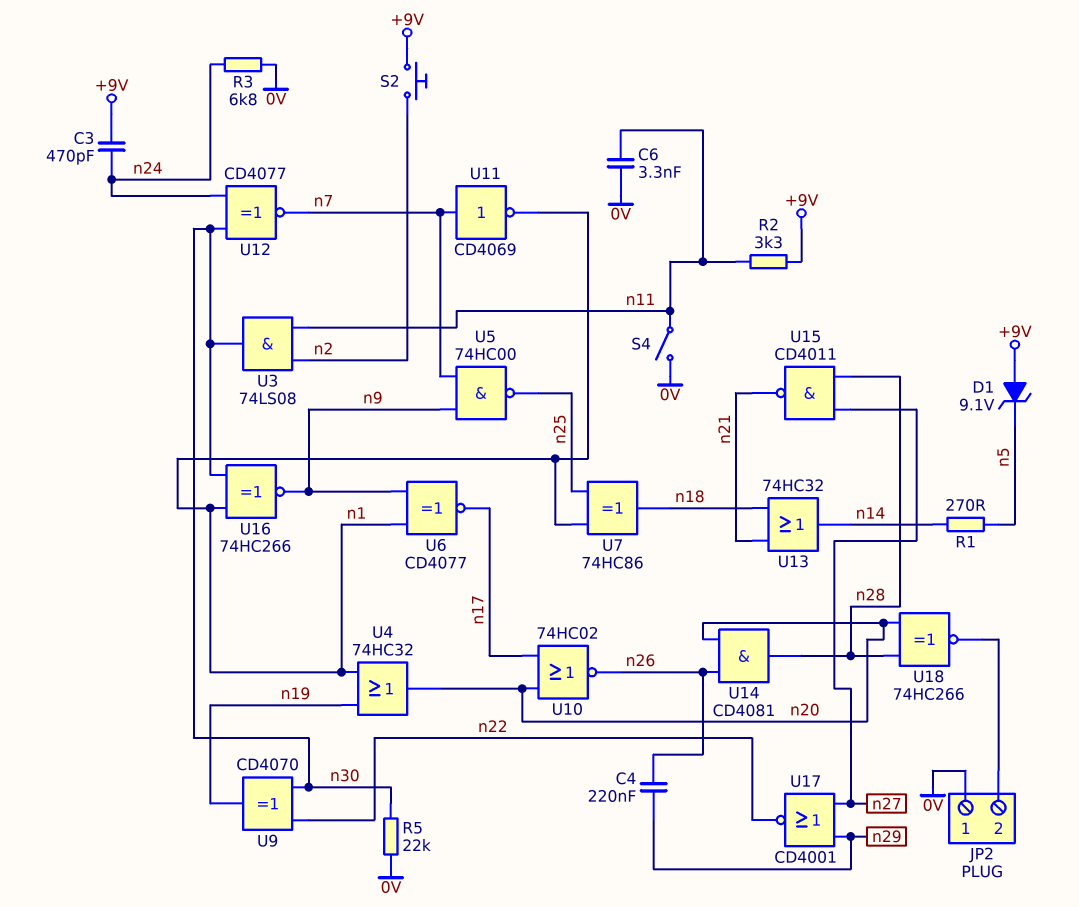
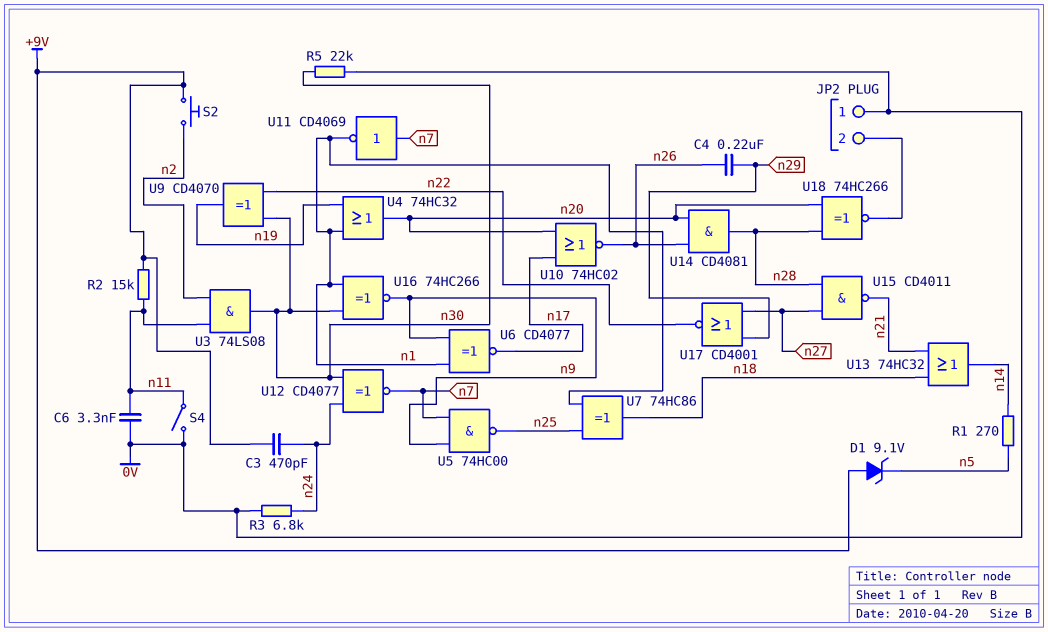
R2: 3.3k (+9V, n11) -> 15k (+9V, n11)

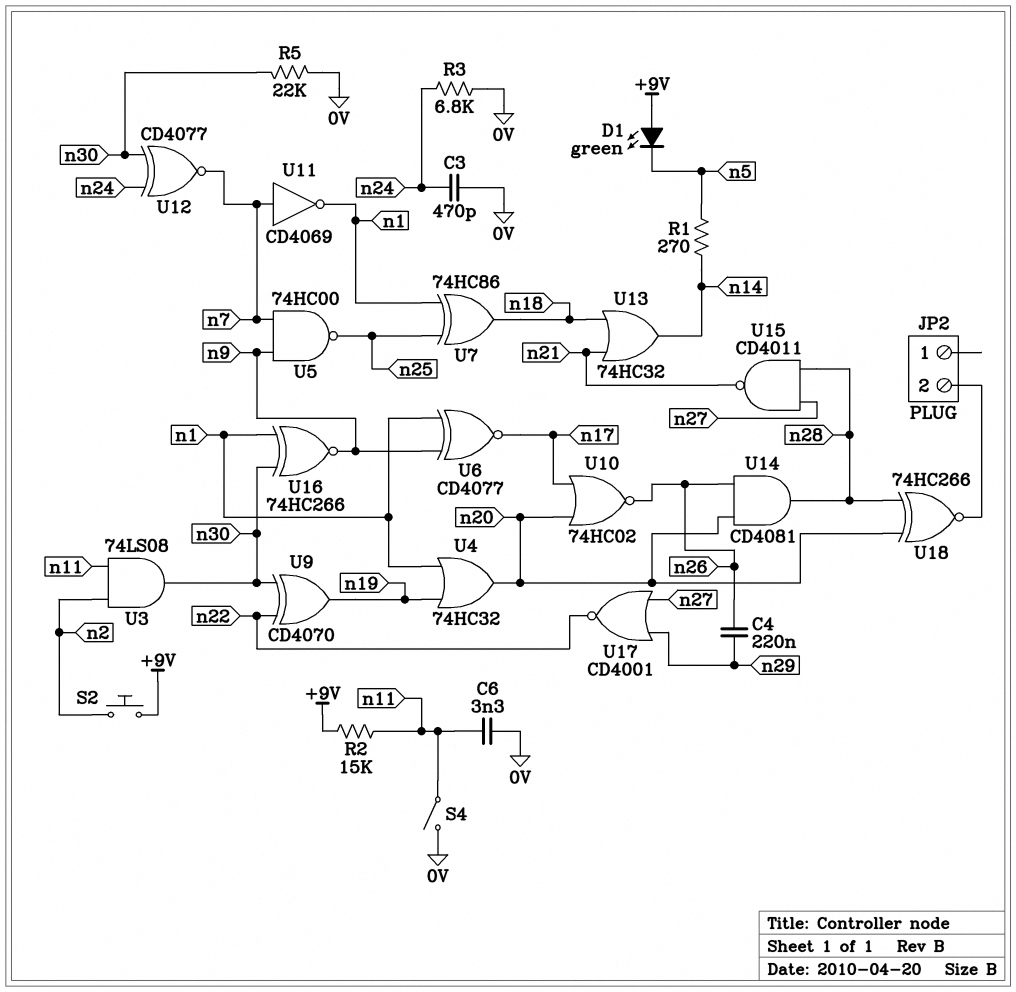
C3: 470pF (+9V, n24) -> 470pF (0V, n24)
D1: zener 9.1V (A +9V, K n5) -> LED green (A +9V, K n5)
JP2 pin 1: 0V -> none

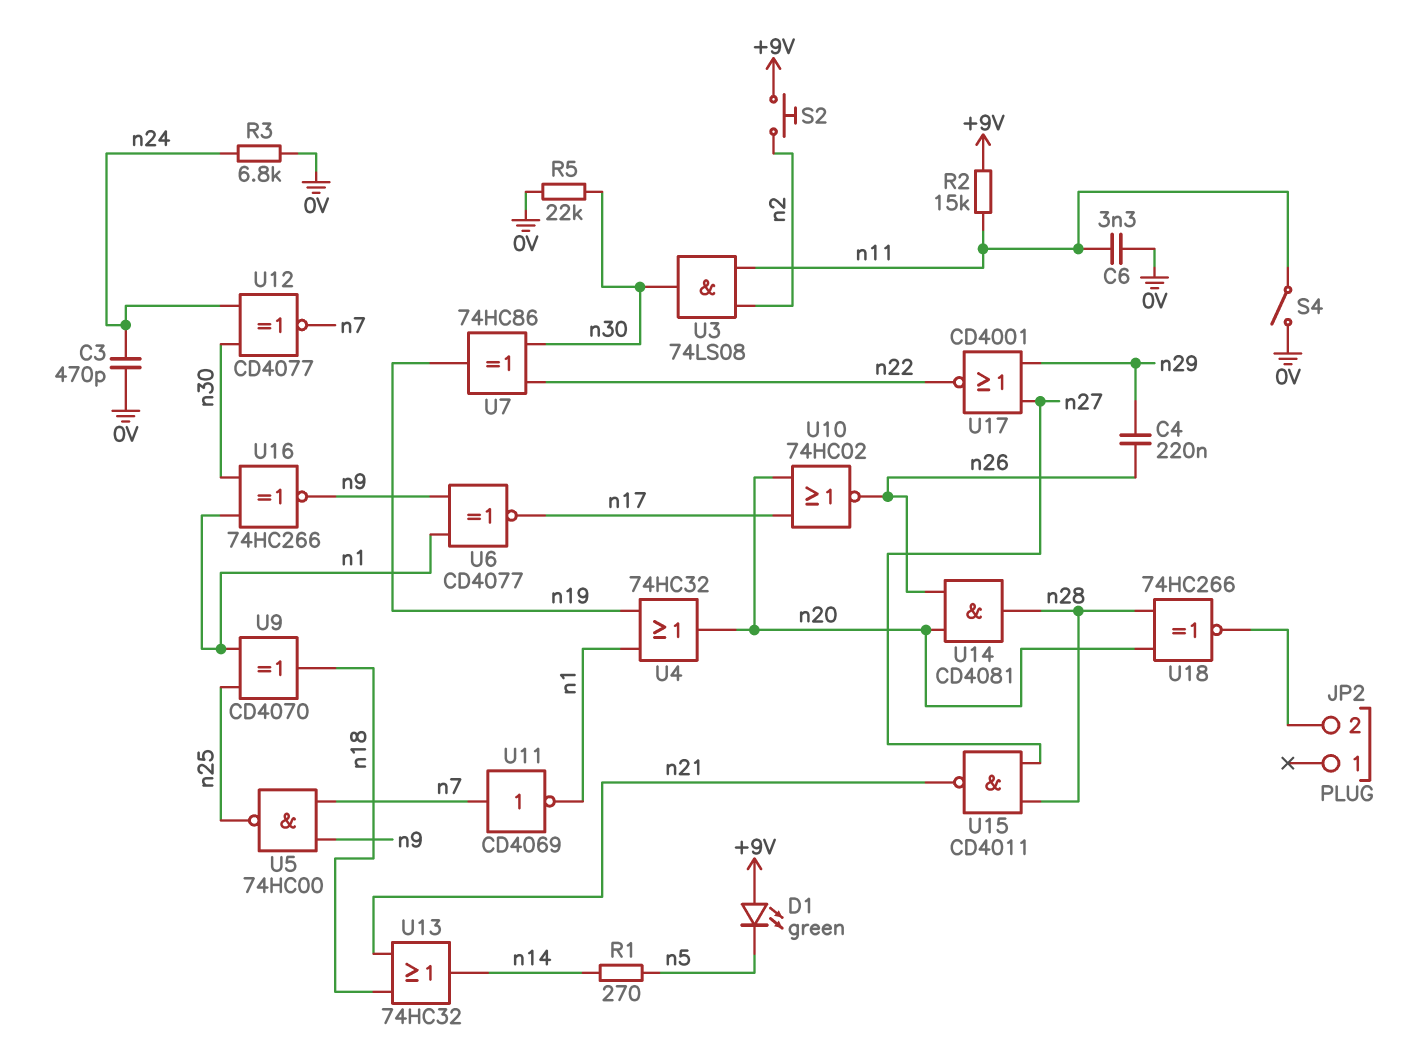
U7: XOR 74HC86 (in n1, in n25, out n18) -> XOR 74HC86 (in n22, in n30, out n19)
U9: XOR CD4070 (in n22, in n30, out n19) -> XOR CD4070 (in n1, in n25, out n18)

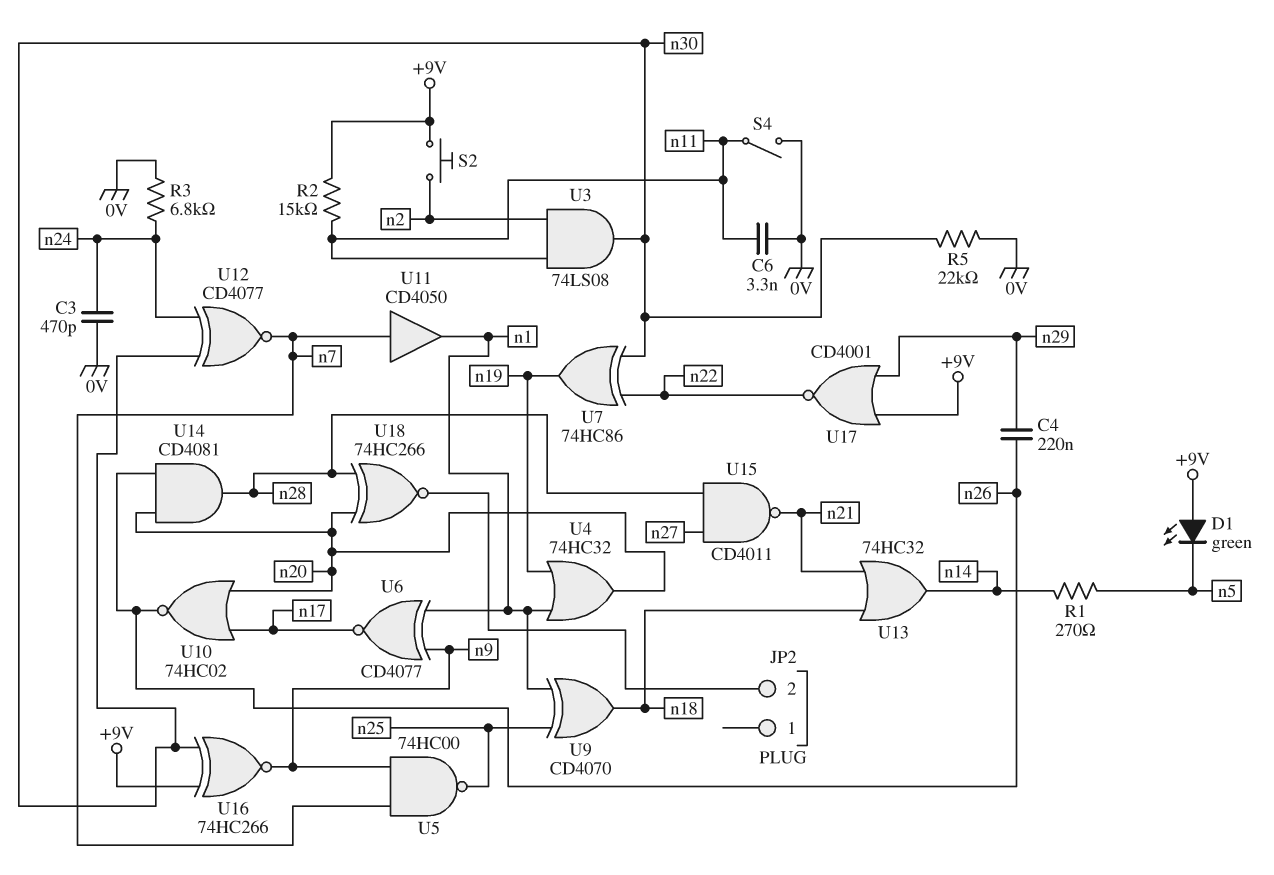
U11: NOT CD4069 (in n7, out n1) -> buffer CD4050 (in n7, out n1)
U16: XNOR 74HC266 (in n1, in n30, out n9) -> XNOR 74HC266 (in +9V, in n30, out n9)
U17: NOR CD4001 (in n27, in n29, out n22) -> NOR CD4001 (in +9V, in n29, out n22)

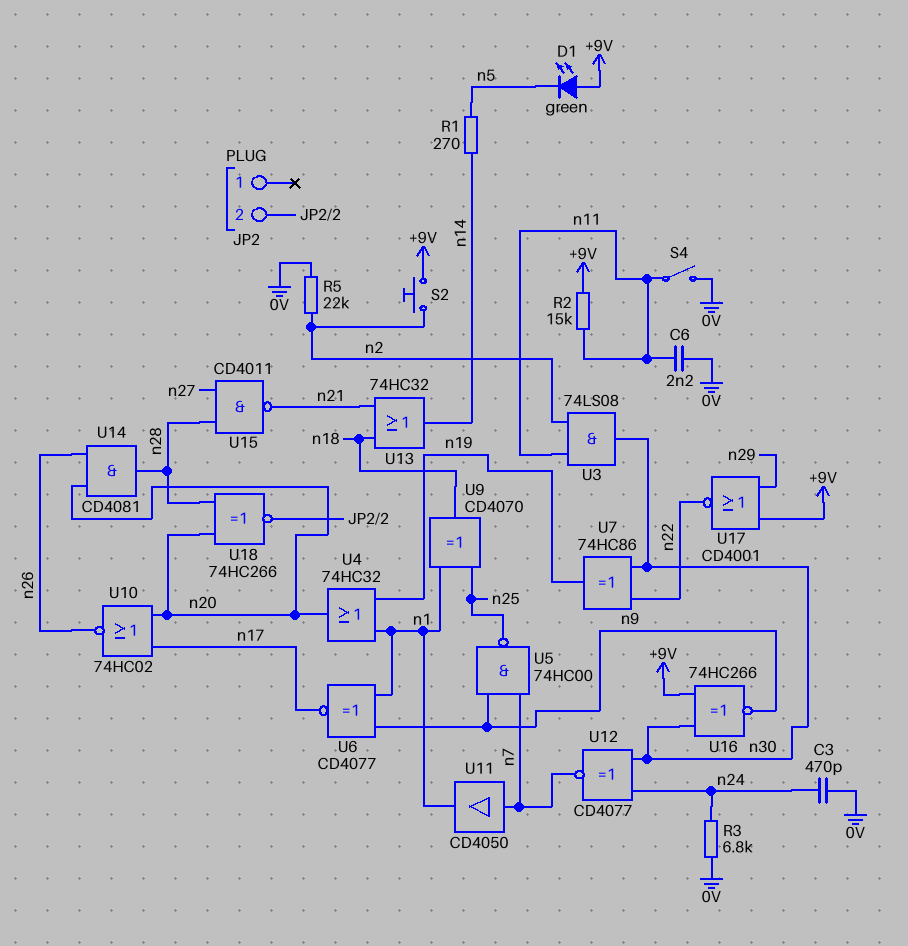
C4: 220nF (n26, n29) -> none
C6: 3.3nF (0V, n11) -> 2.2nF (0V, n11)
R5: 22k (0V, n30) -> 22k (0V, n2)

